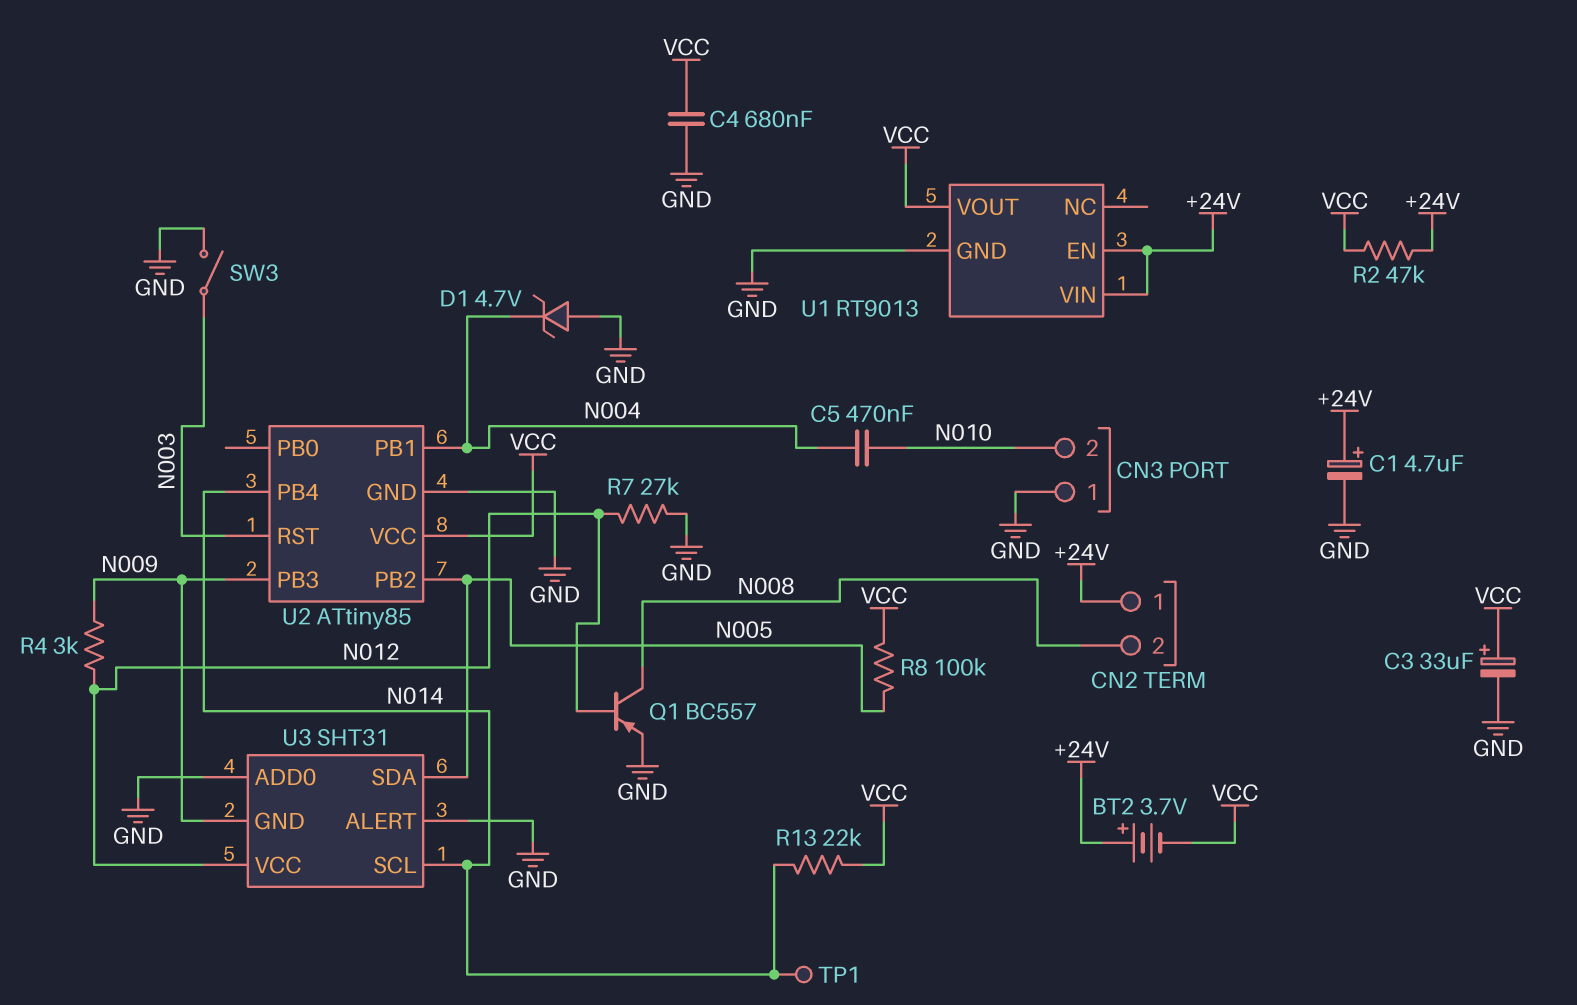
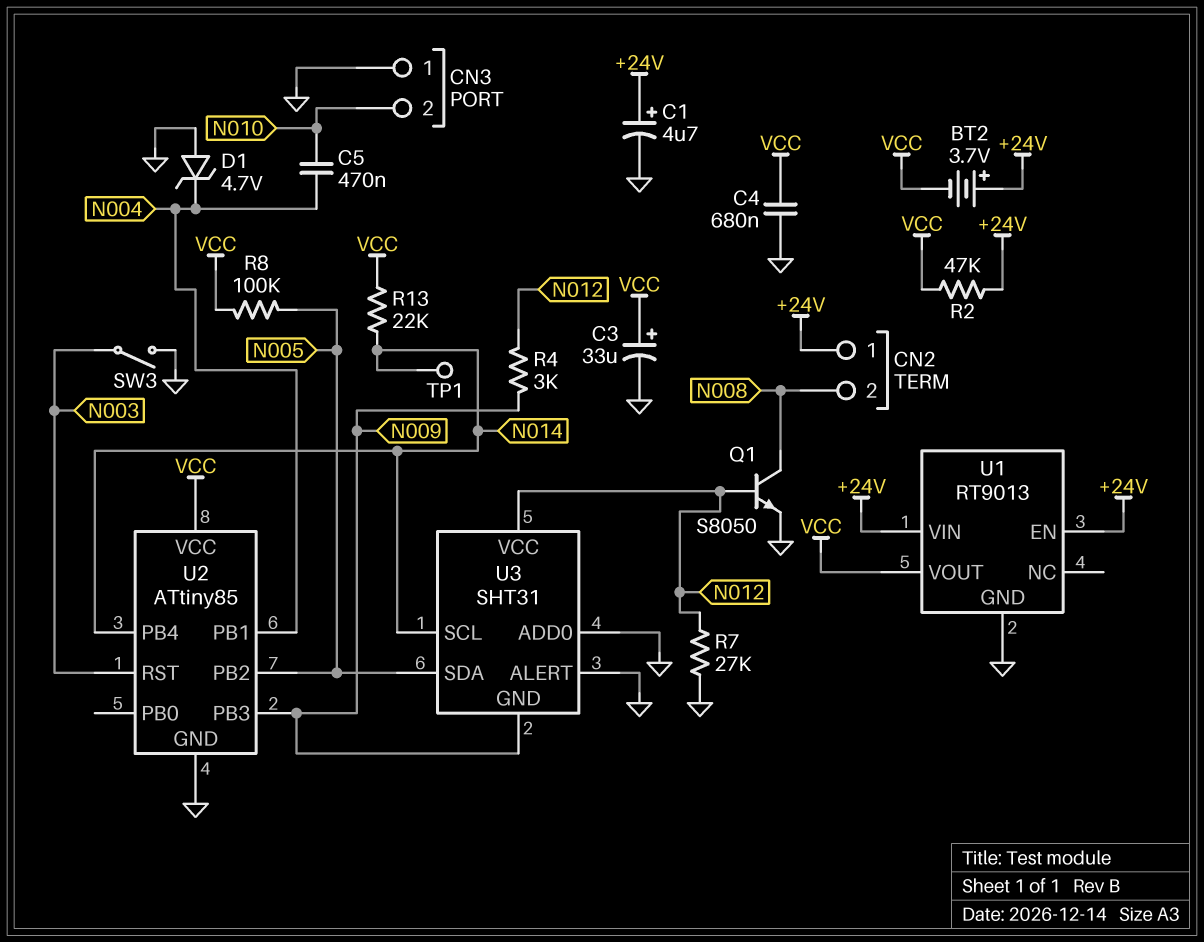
Q1: PNP BC557 (B N012, C N008, E GND) -> NPN S8050 (B N012, C N008, E GND)

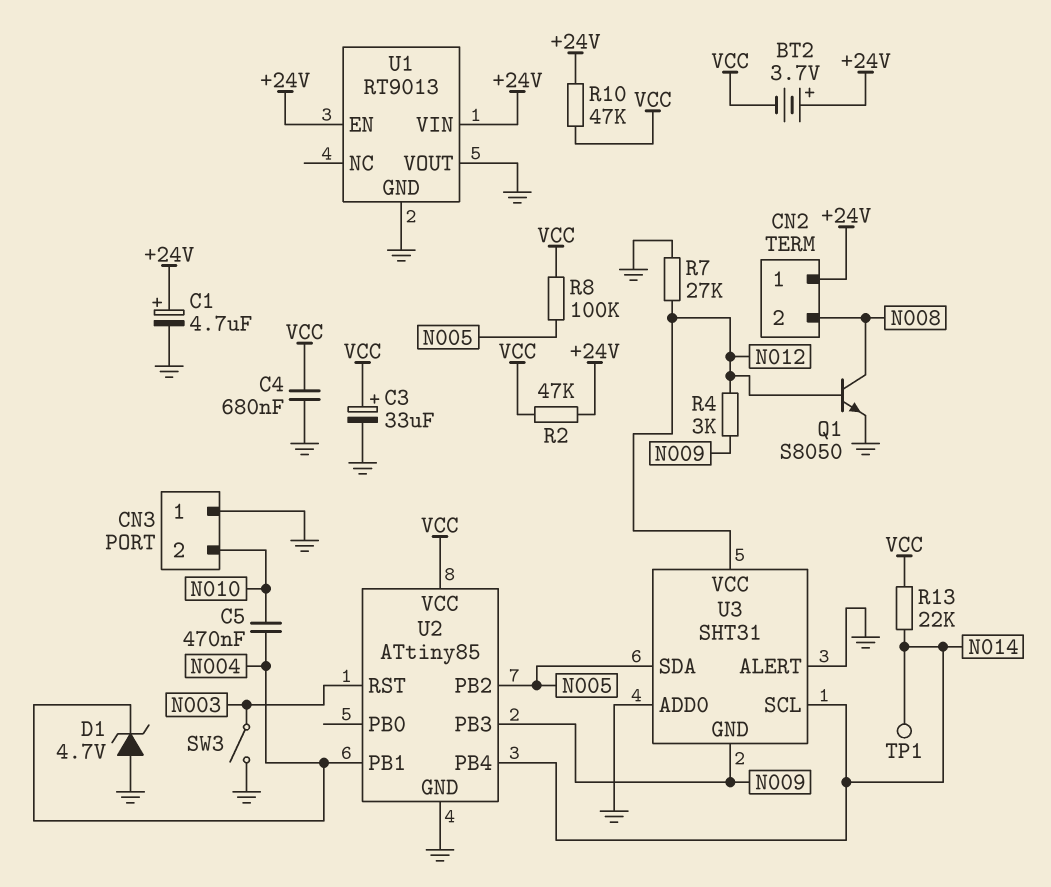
R10: none -> 47k (+24V, VCC)
U1 pin VOUT: VCC -> GND

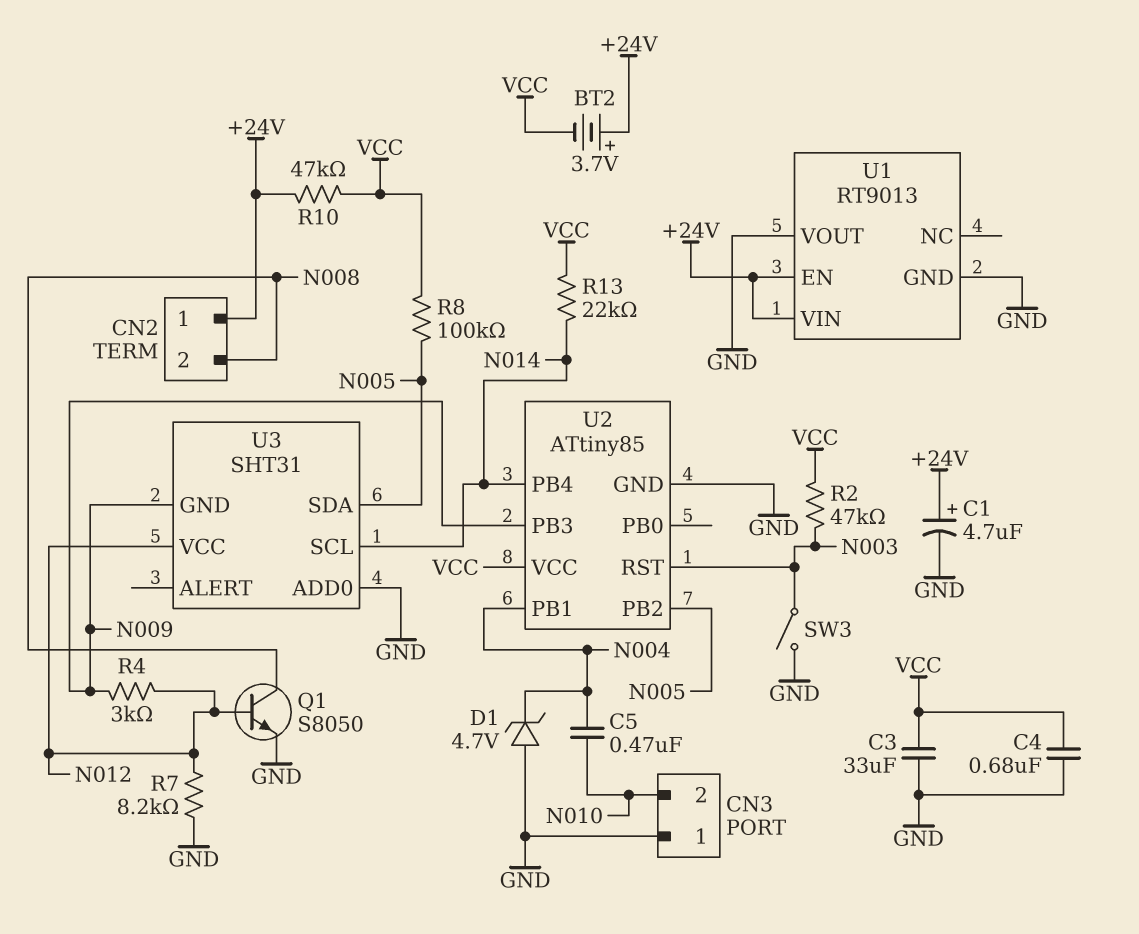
C3: 33uF (plus VCC, minus GND) -> 33uF (GND, VCC)
R2: 47k (+24V, VCC) -> 47k (N003, VCC)
R7: 27k (GND, N012) -> 8.2k (GND, N012)
TP1: test point (N014) -> none
U3 pin ALERT: GND -> none

